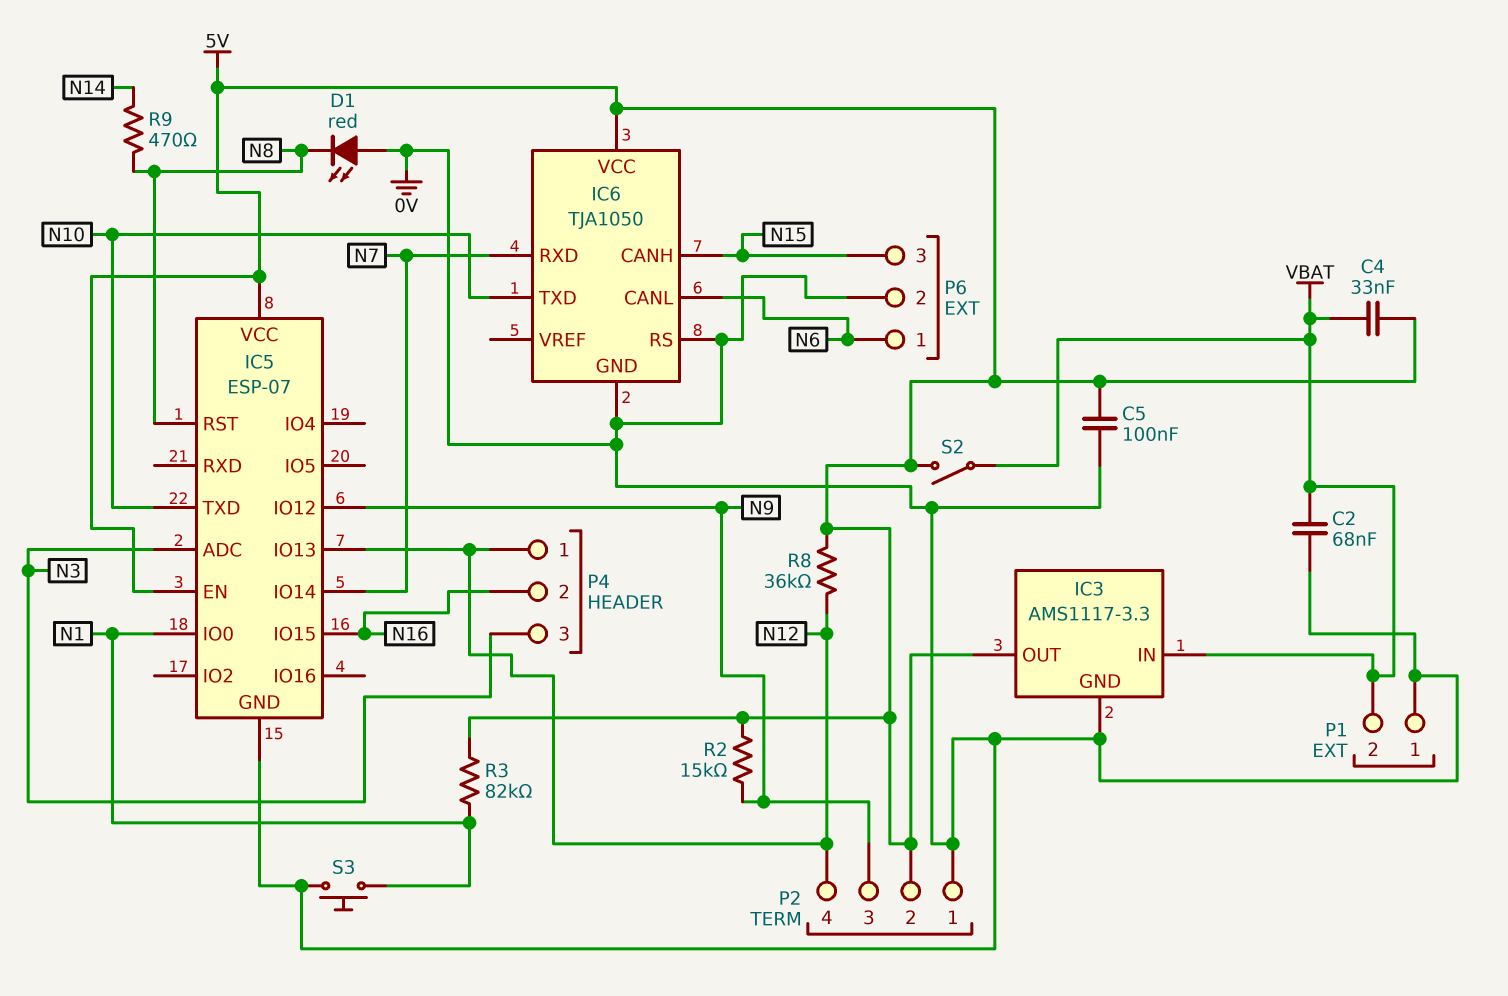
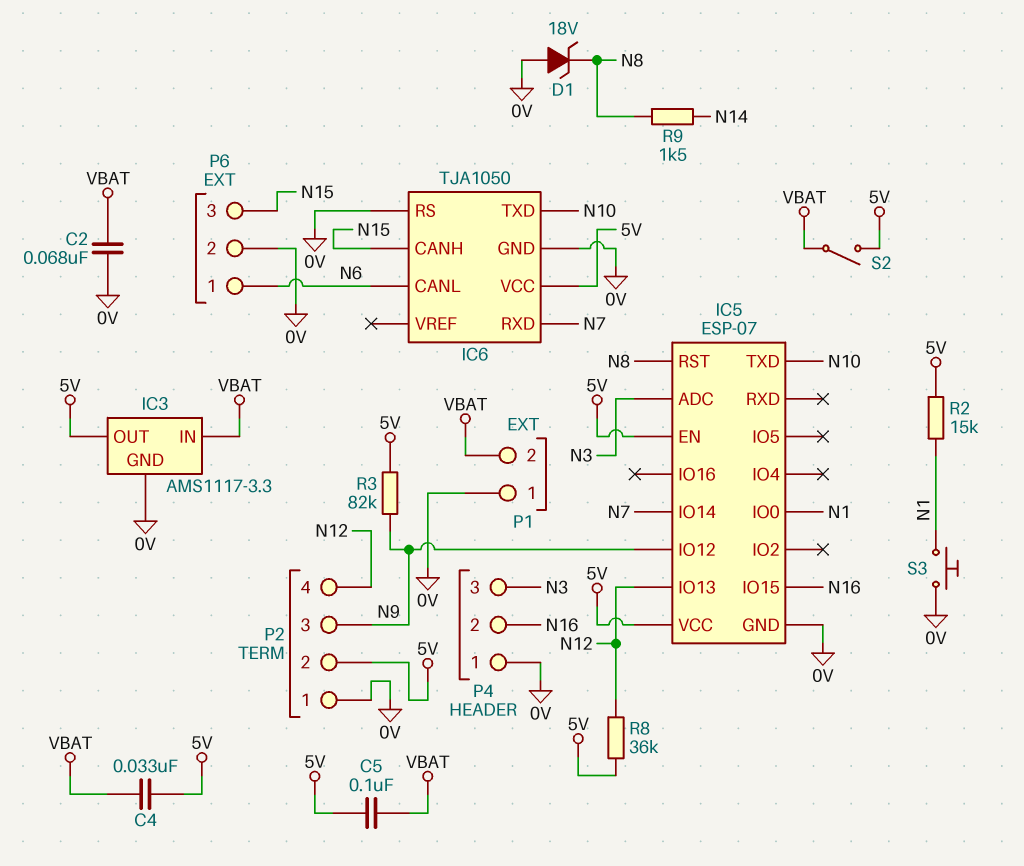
C5: 100nF (0V, 5V) -> 100nF (5V, VBAT)
D1: LED red (A 0V, K N8) -> zener 18V (A 0V, K N8)
P4 pin 1: N12 -> 0V
R2: 15k (5V, N9) -> 15k (5V, N1)
R3: 82k (5V, N1) -> 82k (5V, N9)
R9: 470 (N8, N14) -> 1.5k (N8, N14)

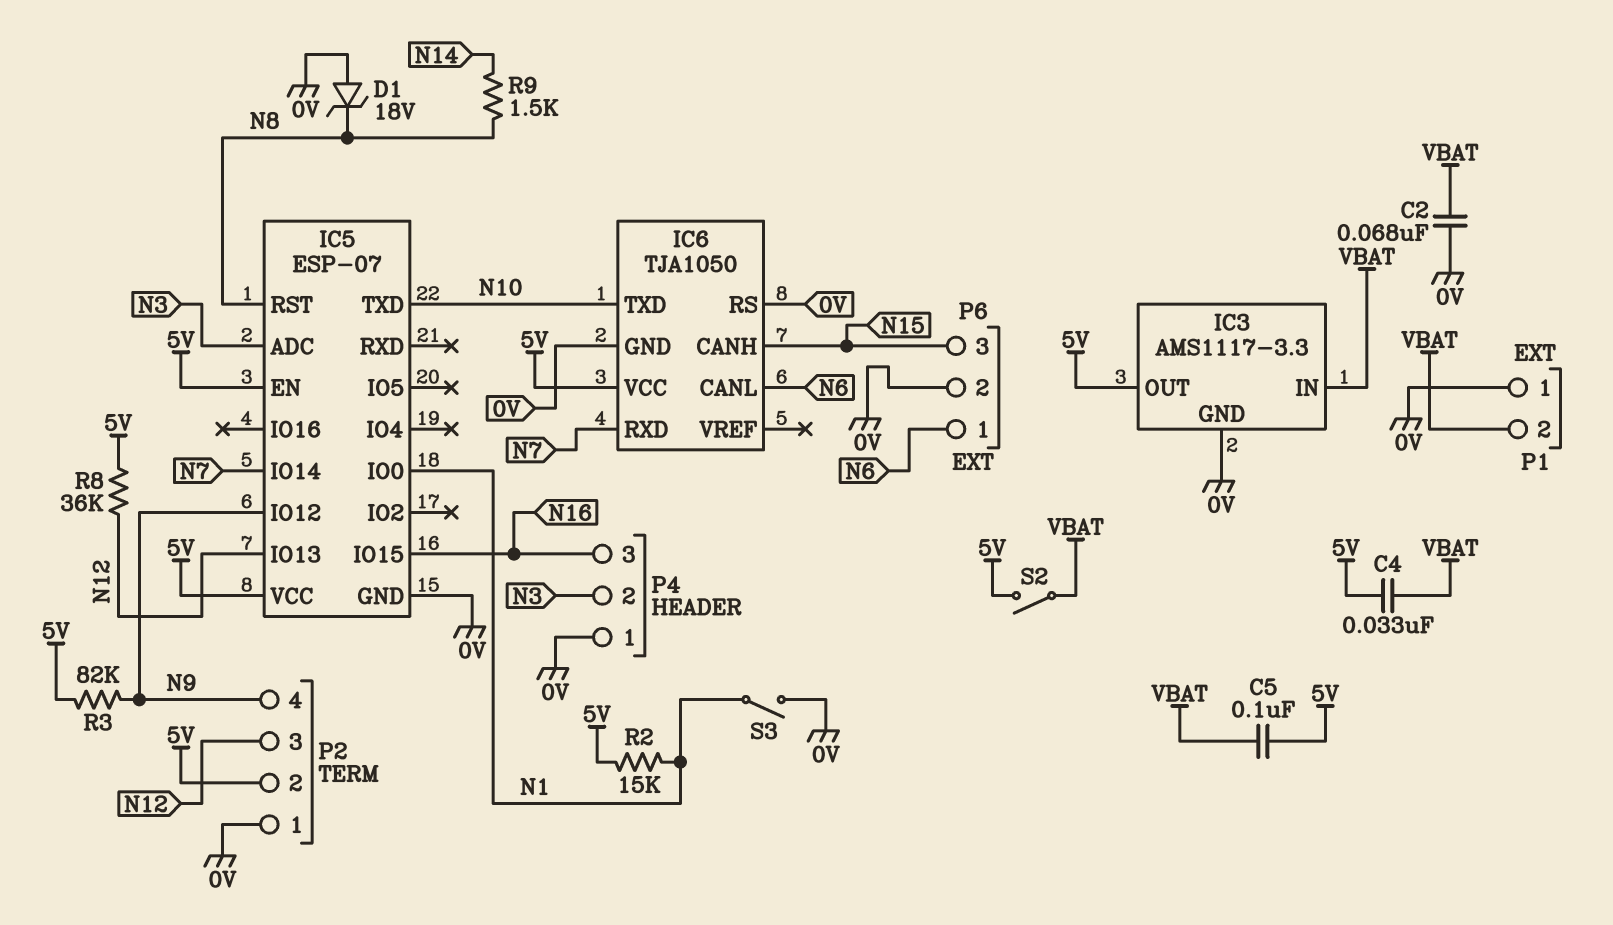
P2 pin 3: N9 -> N12
P2 pin 4: N12 -> N9
P4 pin 2: N16 -> N3
P4 pin 3: N3 -> N16
S3: button (0V, N1) -> switch (0V, N1)

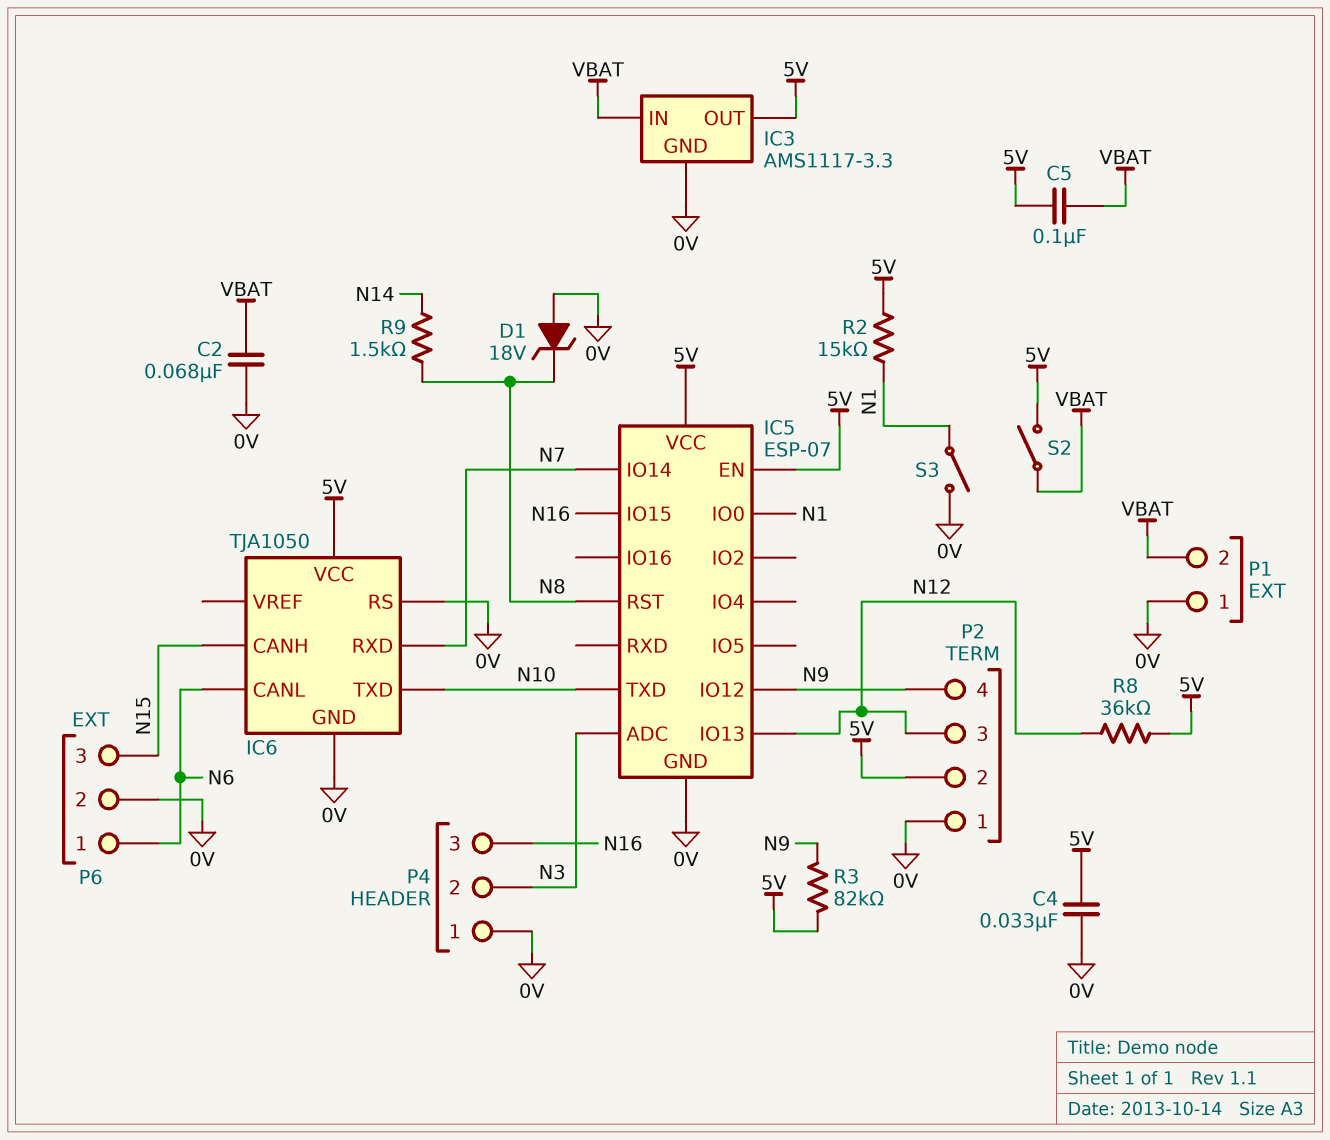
C4: 33nF (5V, VBAT) -> 33nF (0V, 5V)

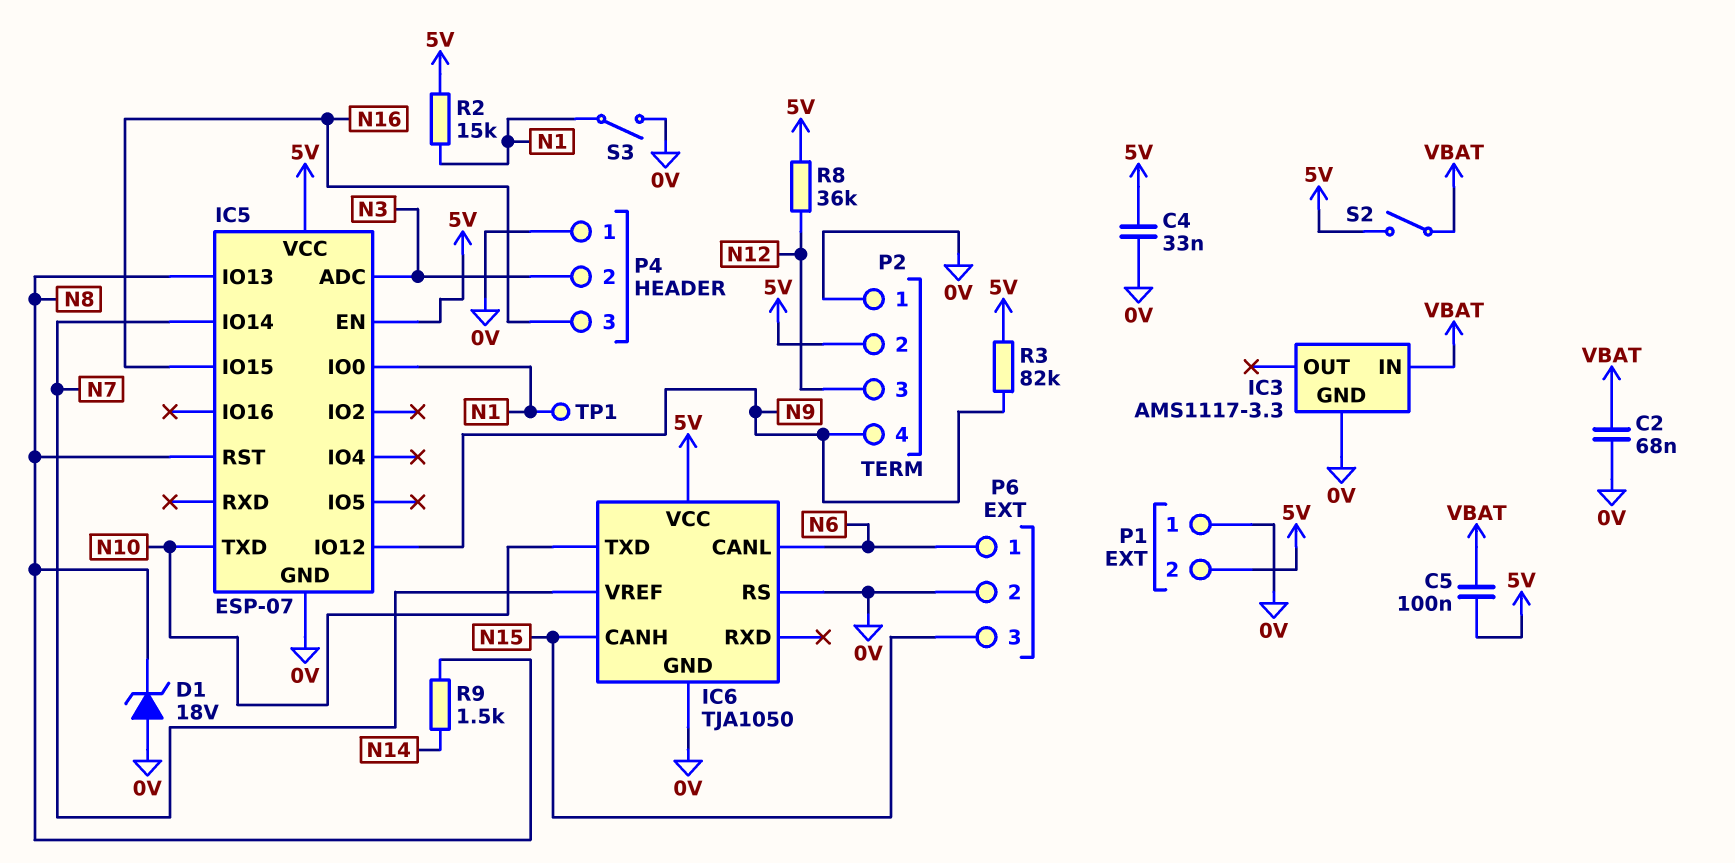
IC3 pin OUT: 5V -> none
IC5 pin IO13: N12 -> N8
IC6 pin RXD: N7 -> none
IC6 pin VREF: none -> N7
P1 pin 2: VBAT -> 5V
TP1: none -> test point (N1)

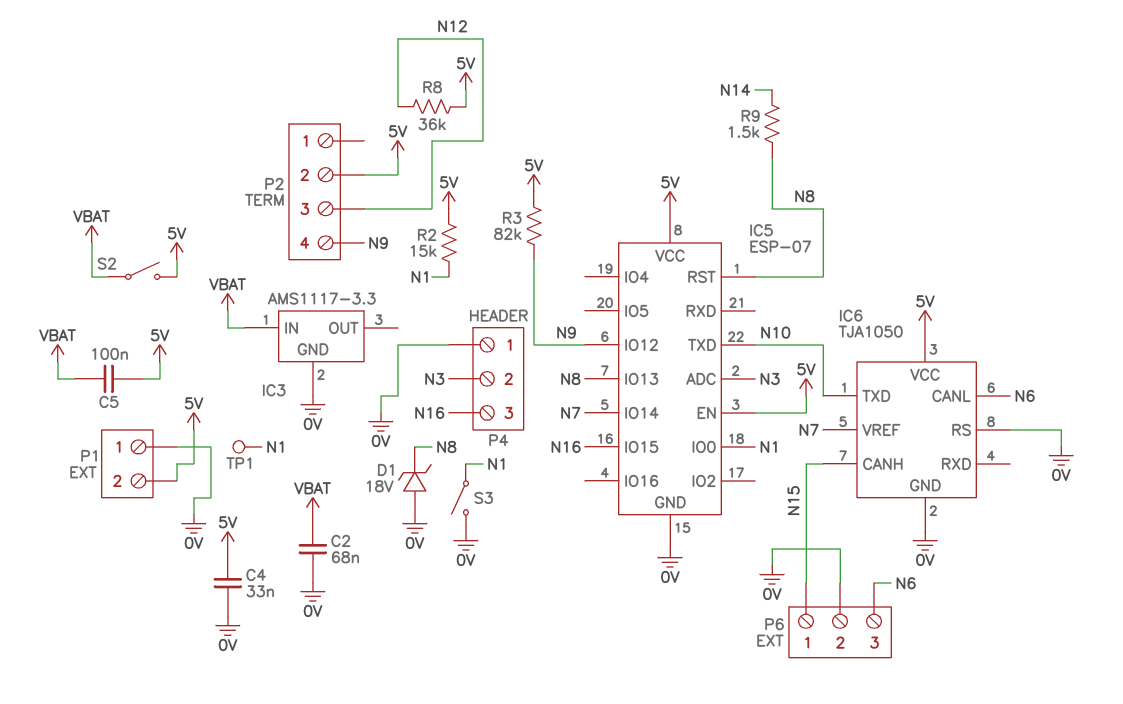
P2 pin 1: 0V -> none
P6 pin 1: N6 -> N15
P6 pin 3: N15 -> N6

